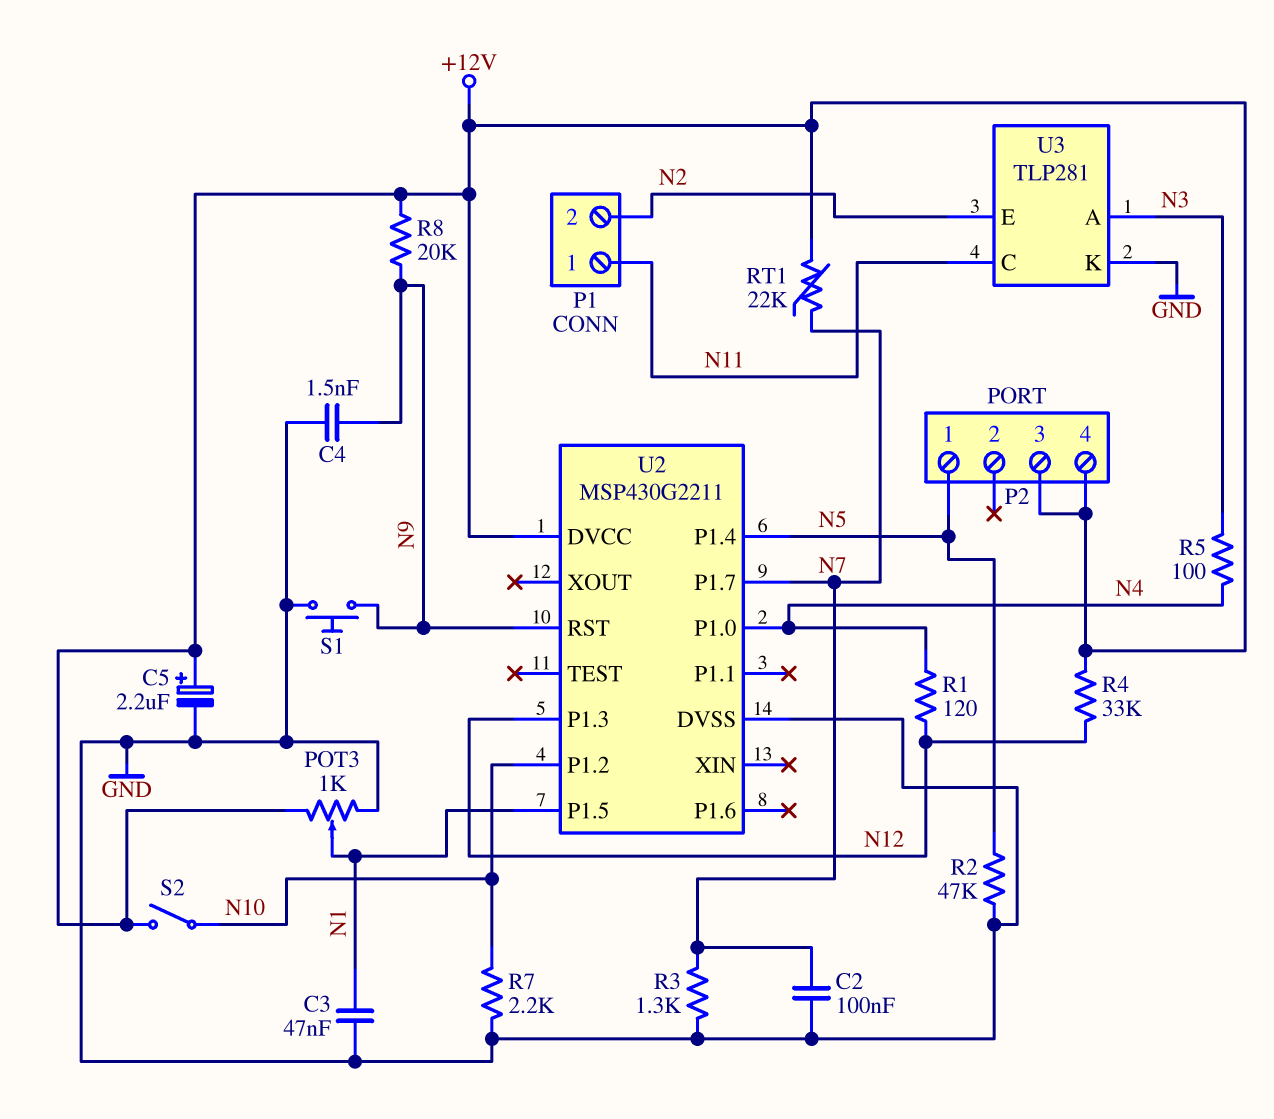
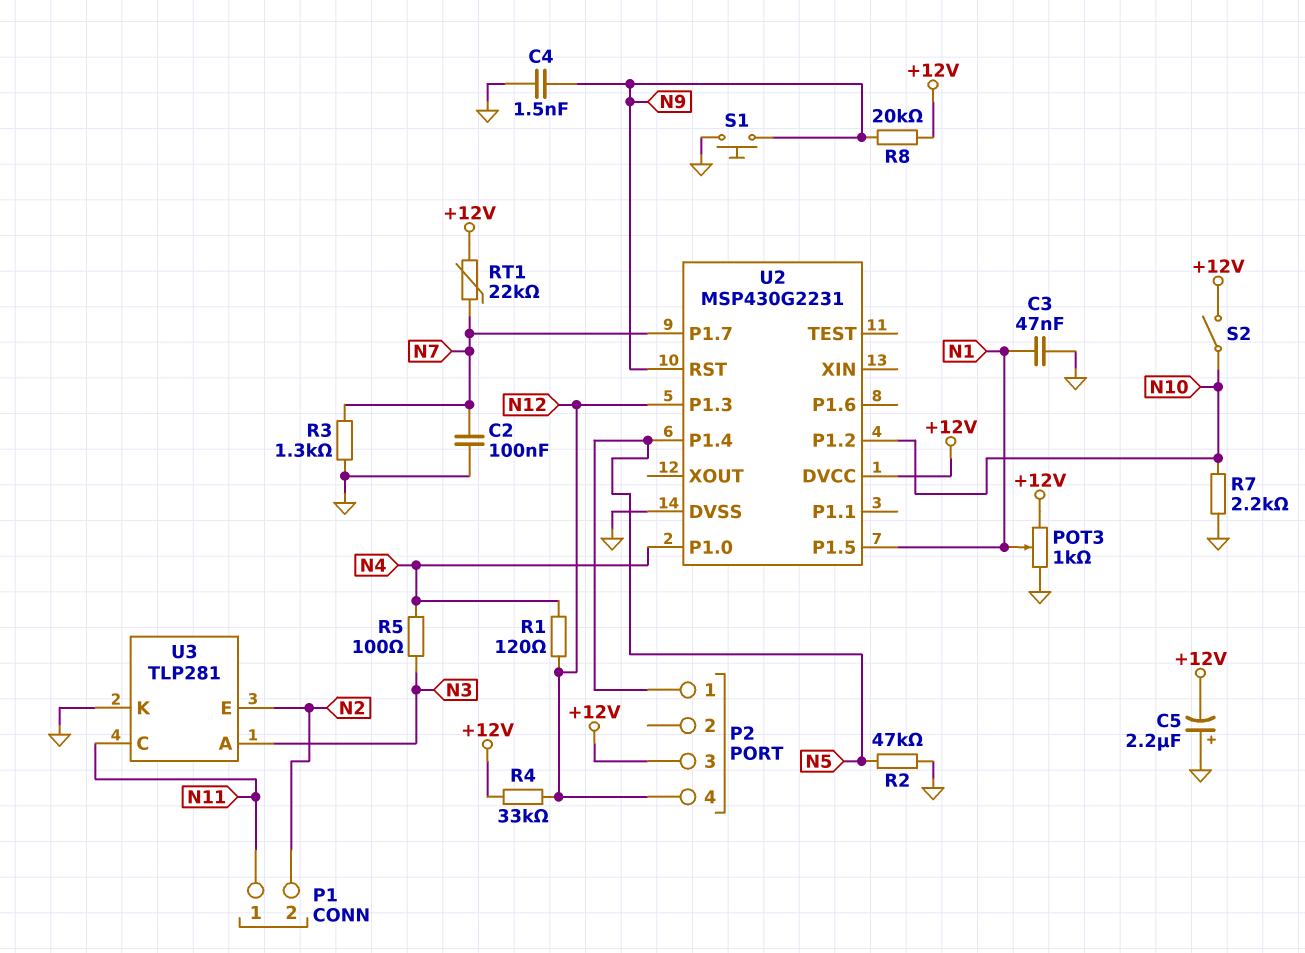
C5: 2.2uF (plus +12V, minus GND) -> 2.2uF (plus GND, minus +12V)
P2 pin 4: +12V -> N12
U2: MSP430G2211 -> MSP430G2231

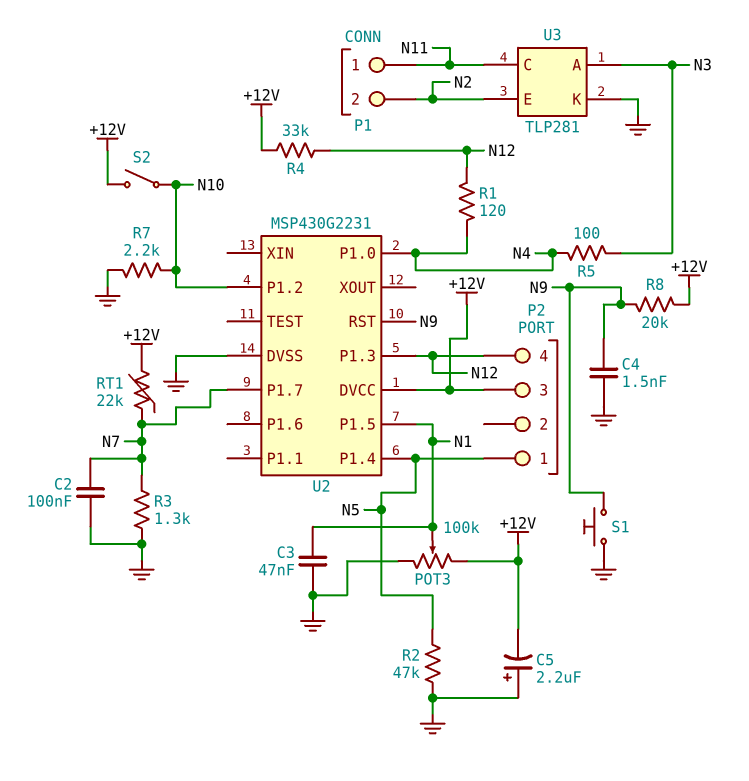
POT3: 1k (+12V, GND, wiper N1) -> 100k (+12V, GND, wiper N1)

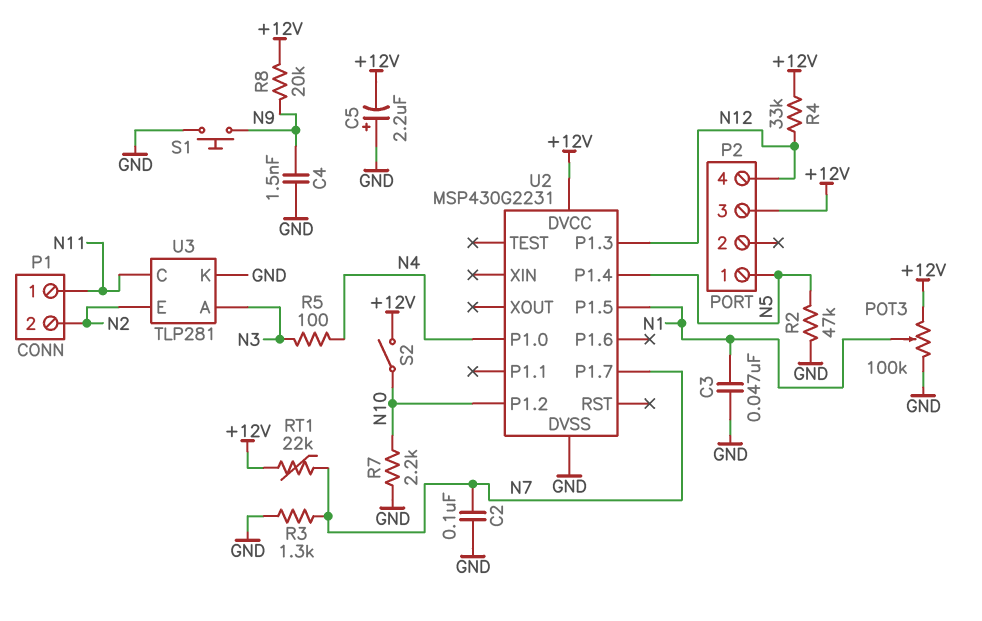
R1: 120 (N4, N12) -> none
U2 pin RST: N9 -> none

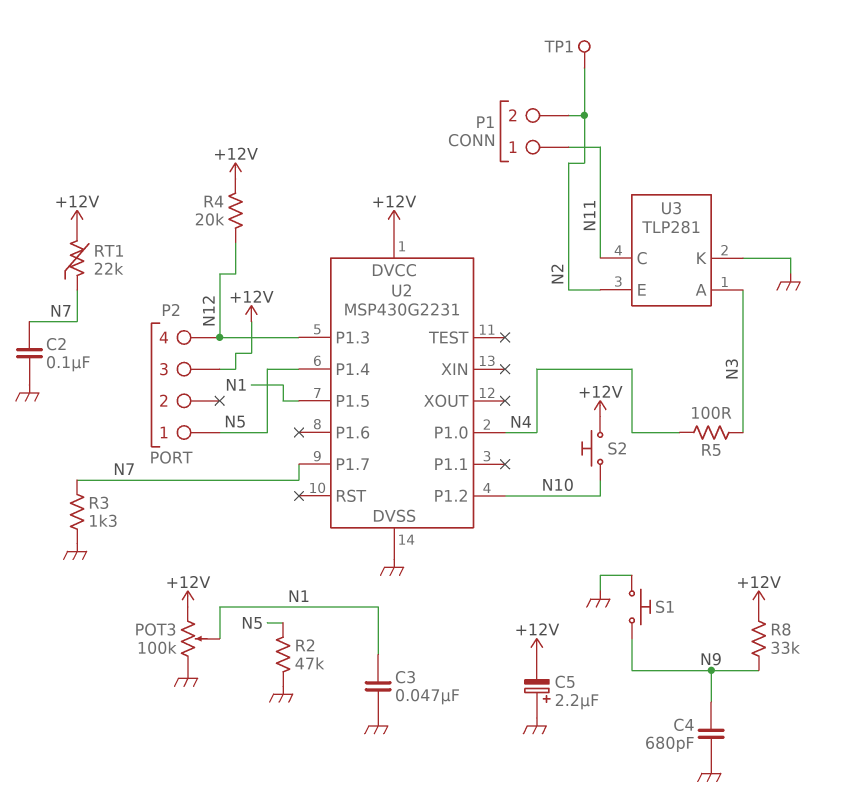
C4: 1.5nF (GND, N9) -> 680pF (GND, N9)
R4: 33k (+12V, N12) -> 20k (+12V, N12)
R7: 2.2k (GND, N10) -> none
R8: 20k (+12V, N9) -> 33k (+12V, N9)
S2: switch (+12V, N10) -> button (+12V, N10)
TP1: none -> test point (N2)

